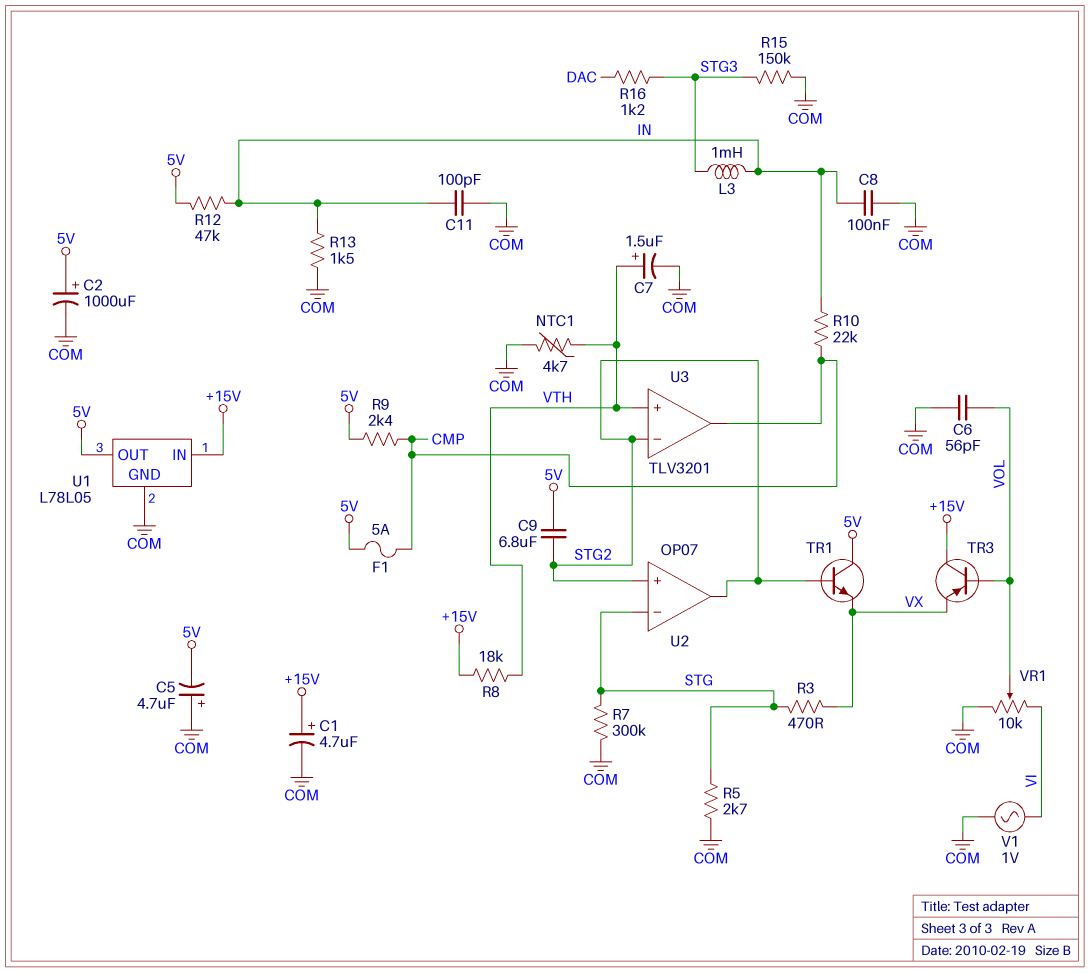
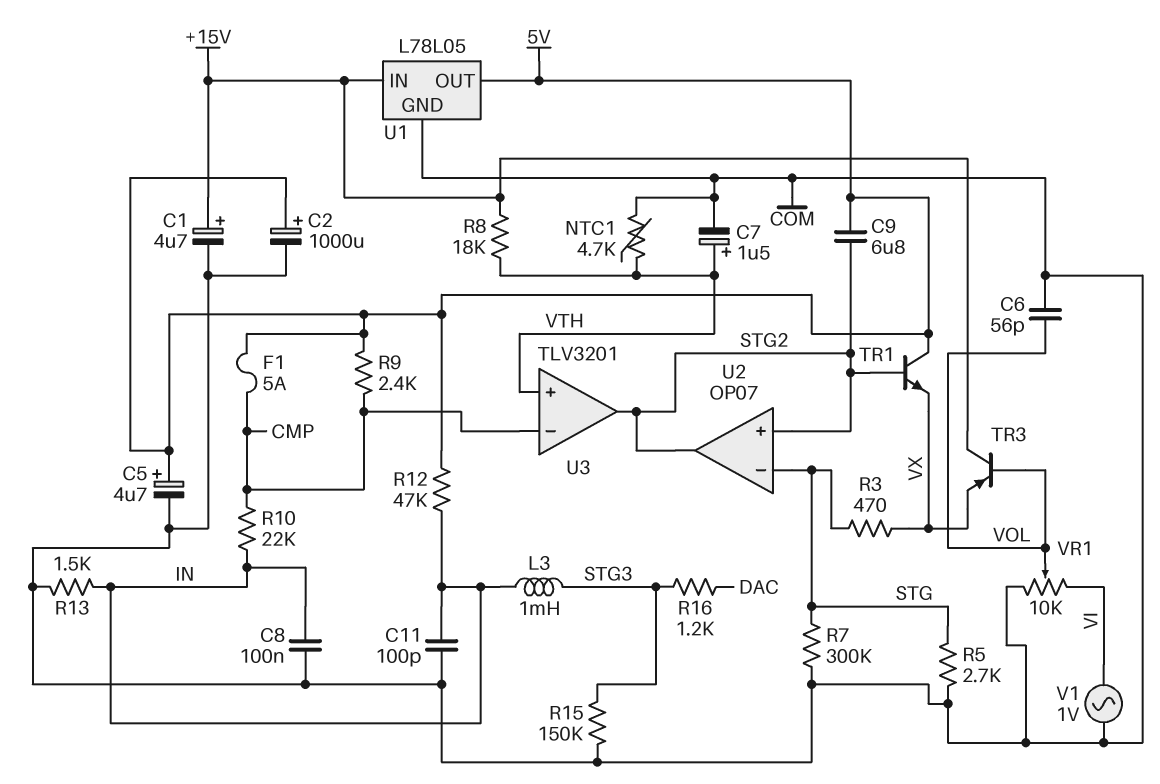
C5: 4.7uF (plus COM, minus 5V) -> 4.7uF (plus 5V, minus COM)
U3 pin in-: STG2 -> CMP
U3 pin out: CMP -> STG2

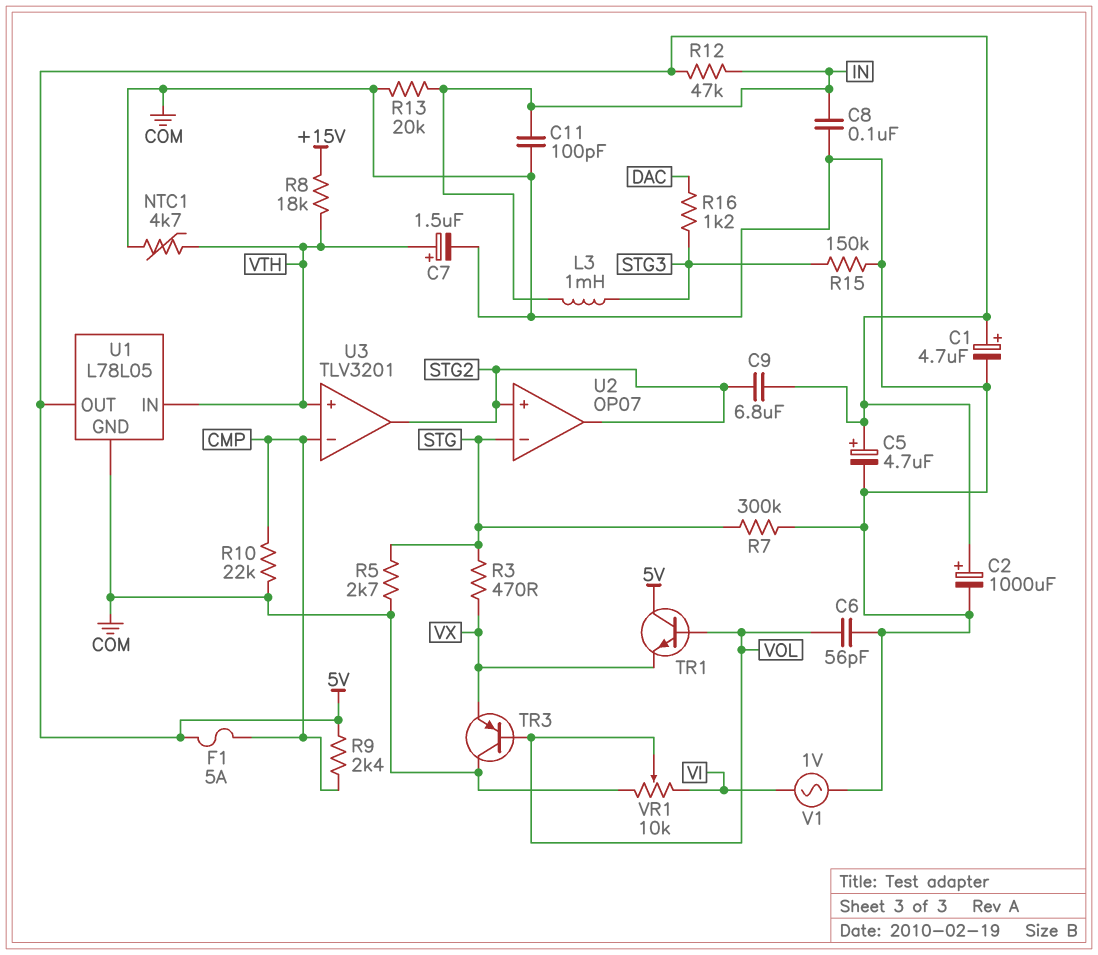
C1: 4.7uF (plus +15V, minus COM) -> 4.7uF (plus 5V, minus COM)
R10: 22k (CMP, IN) -> 22k (CMP, COM)
R13: 1.5k (COM, IN) -> 20k (COM, IN)
TR1: NPN (B STG2, C 5V, E VX) -> NPN (B VOL, C 5V, E VX)
TR3: PNP (B VOL, C +15V, E VX) -> PNP (B VOL, C COM, E VX)
U1 pin IN: +15V -> VTH

